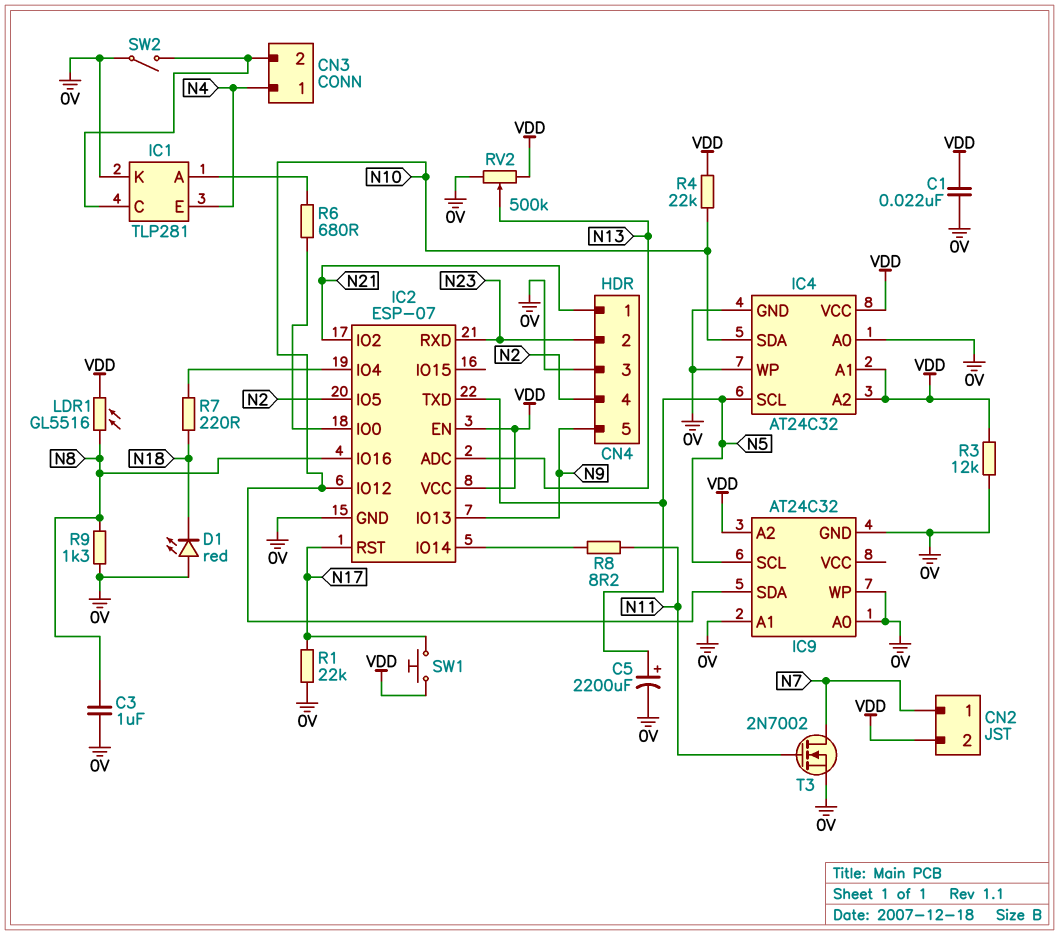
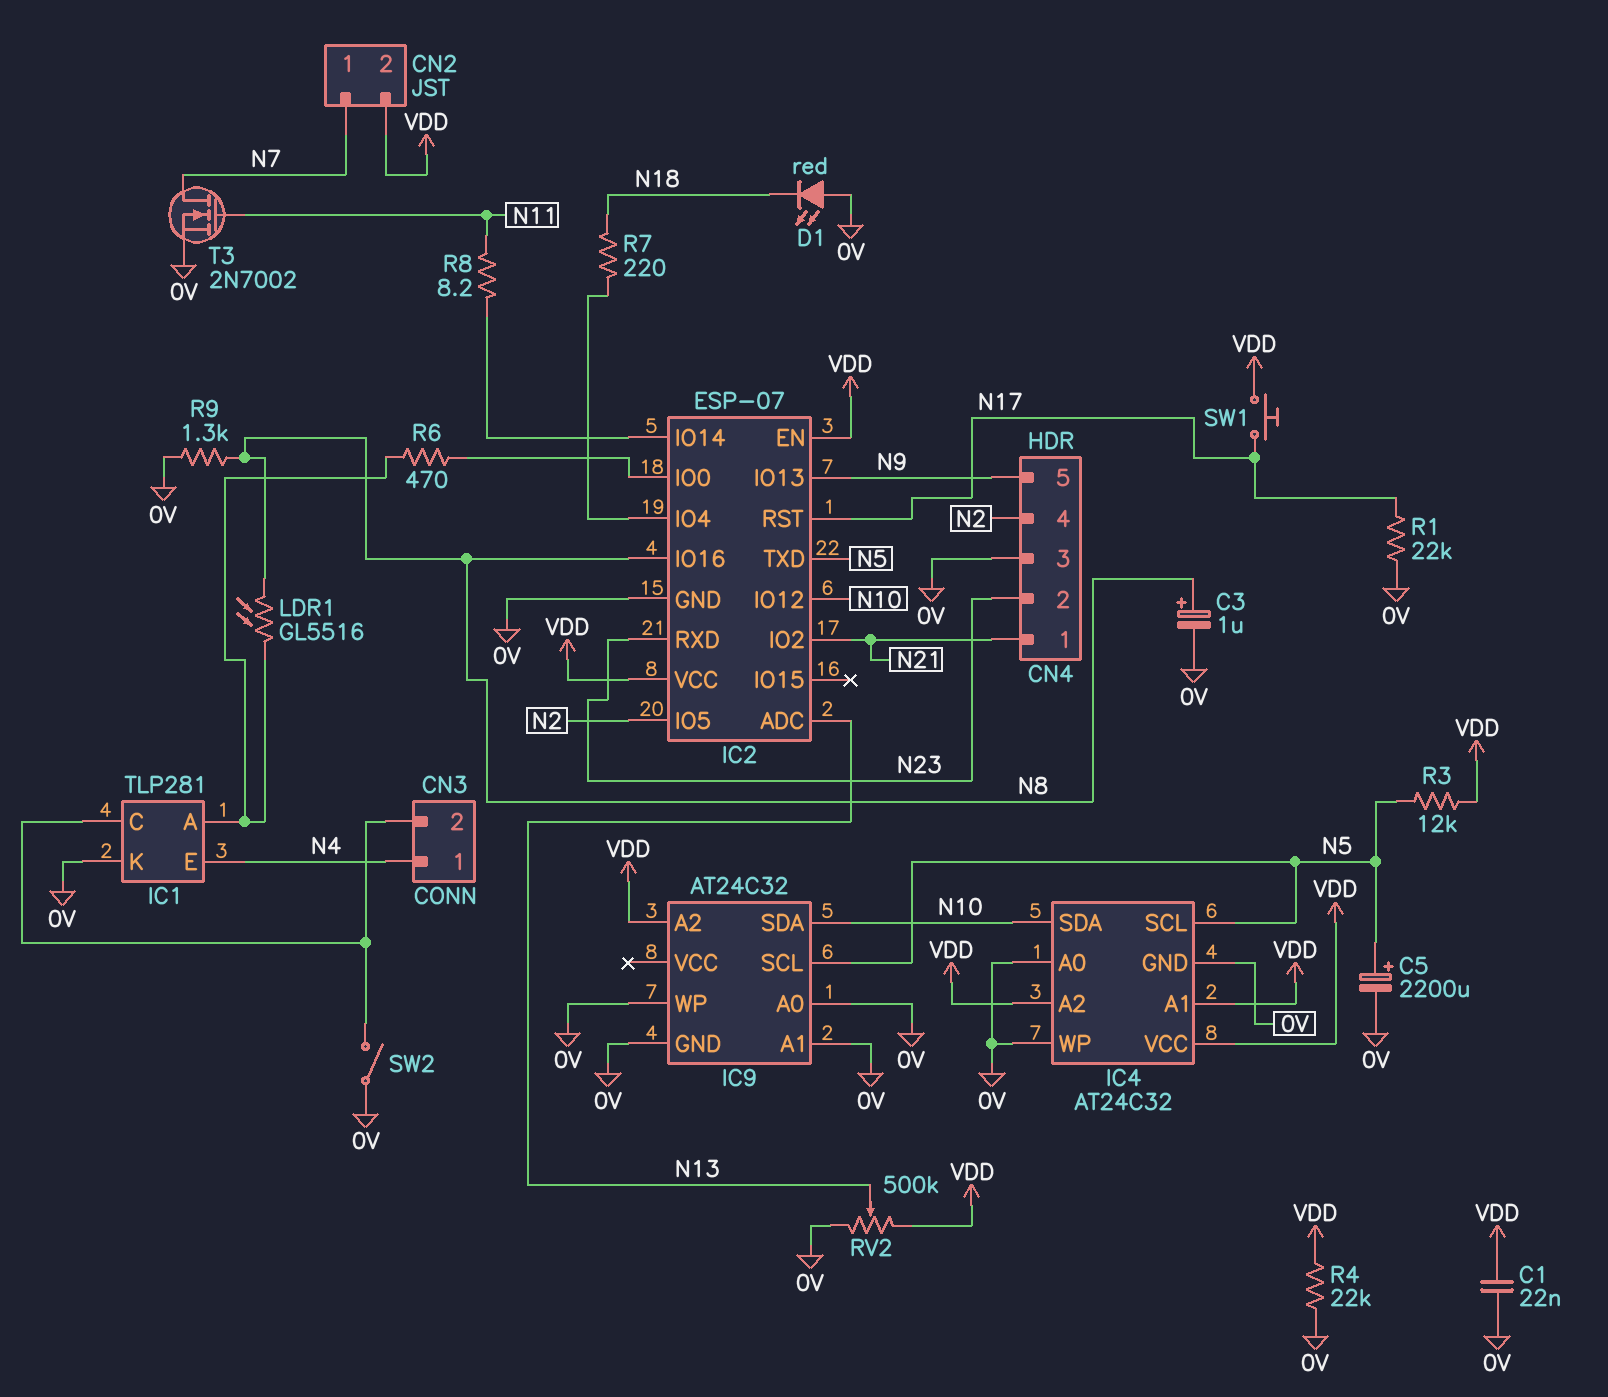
C3: 1uF (0V, N8) -> 1uF (plus N8, minus 0V)
LDR1: GL5516 (N8, VDD) -> GL5516 (IC1/A, N8)
R3: 12k (0V, VDD) -> 12k (N5, VDD)
R4: 22k (N10, VDD) -> 22k (0V, VDD)
R6: 680 (IC1/A, IC2/IO0) -> 470 (IC1/A, IC2/IO0)

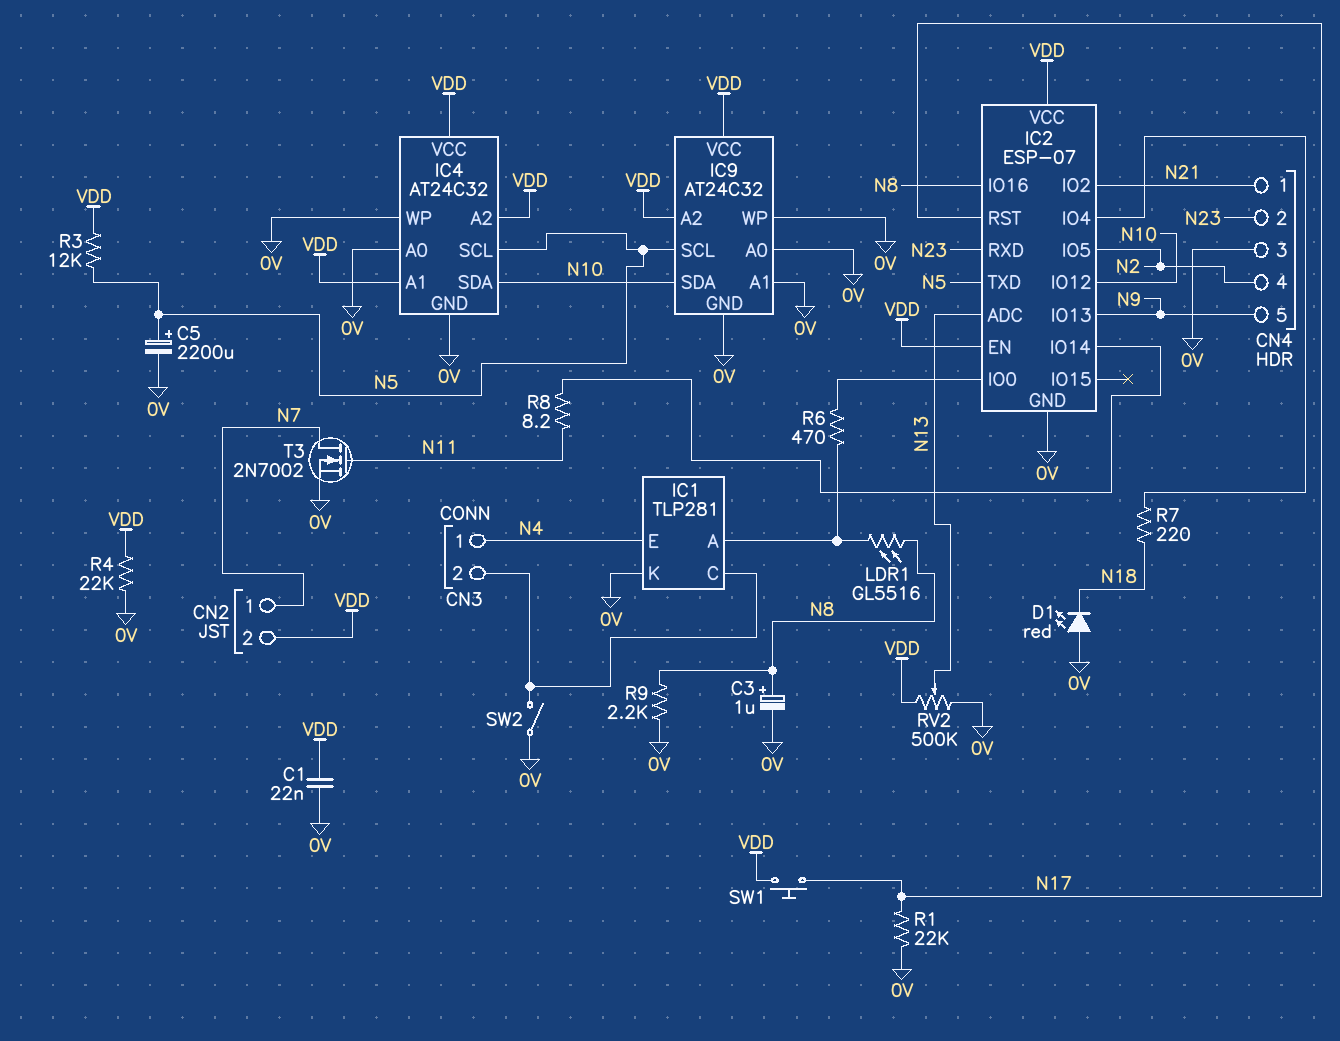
IC9 pin VCC: none -> VDD
R9: 1.3k (0V, N8) -> 2.2k (0V, N8)

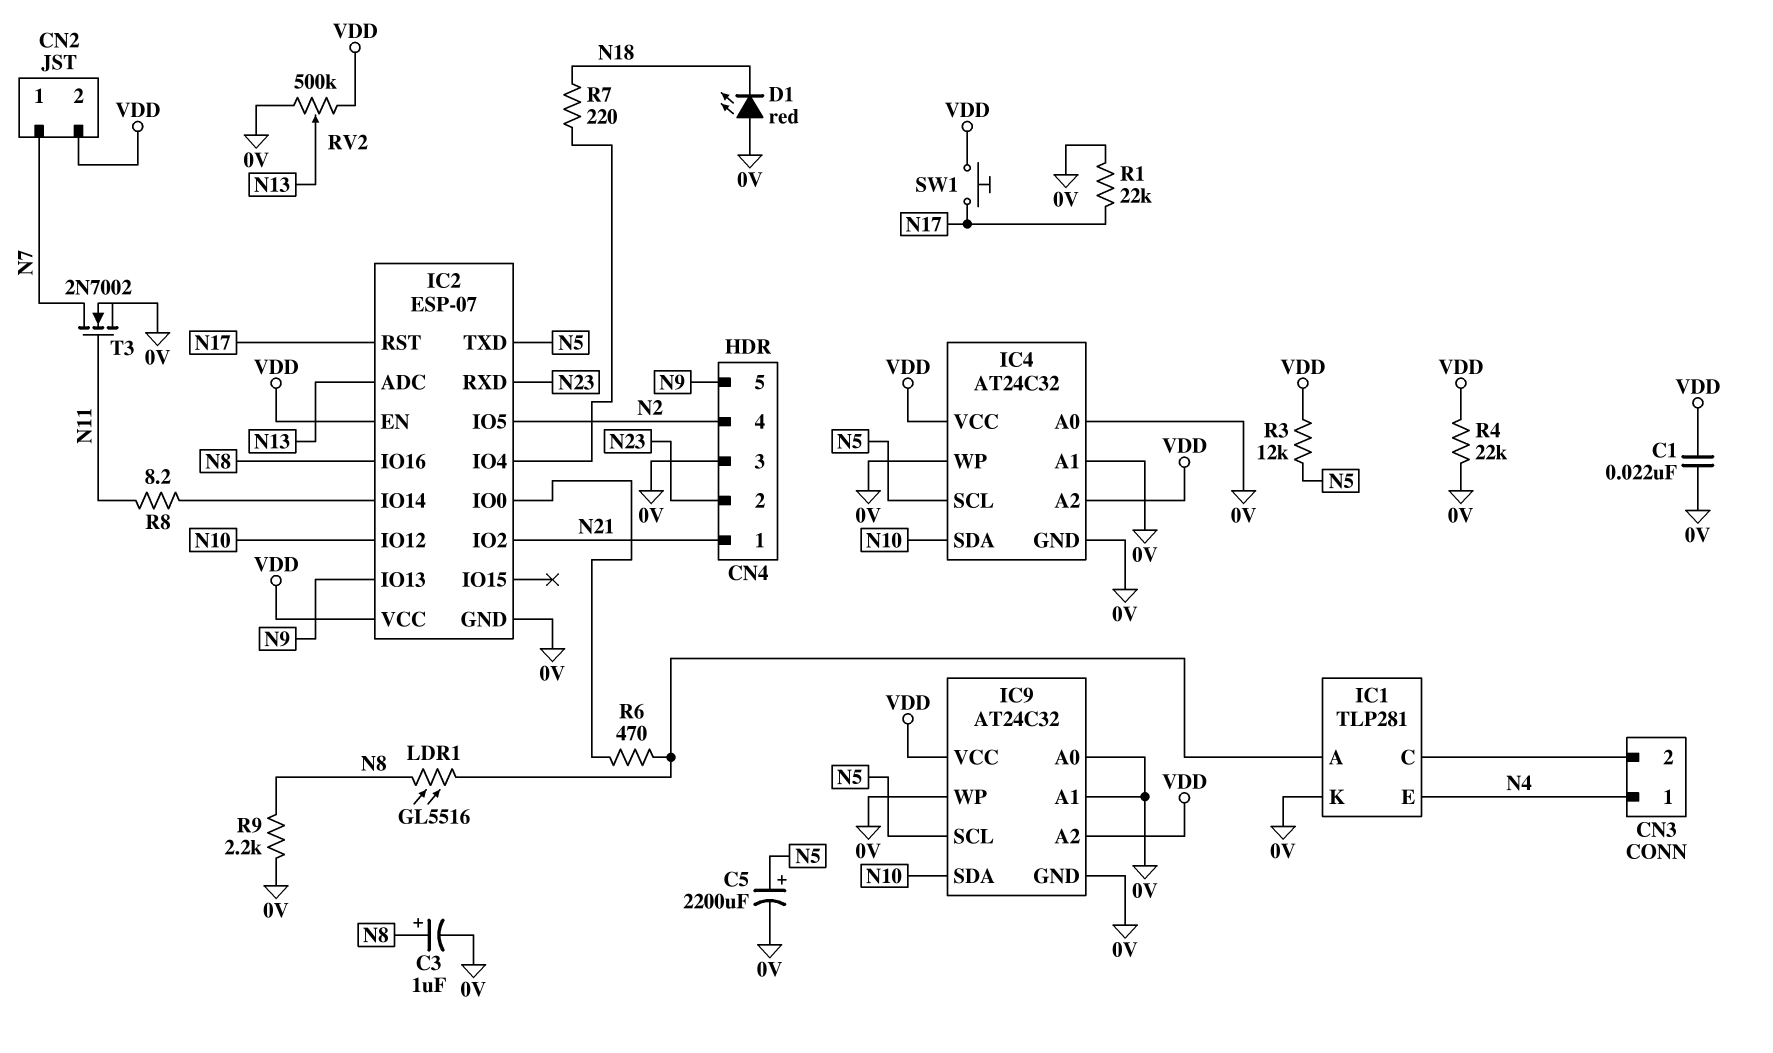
IC4 pin A1: VDD -> 0V
SW2: switch (0V, CN3/2) -> none

